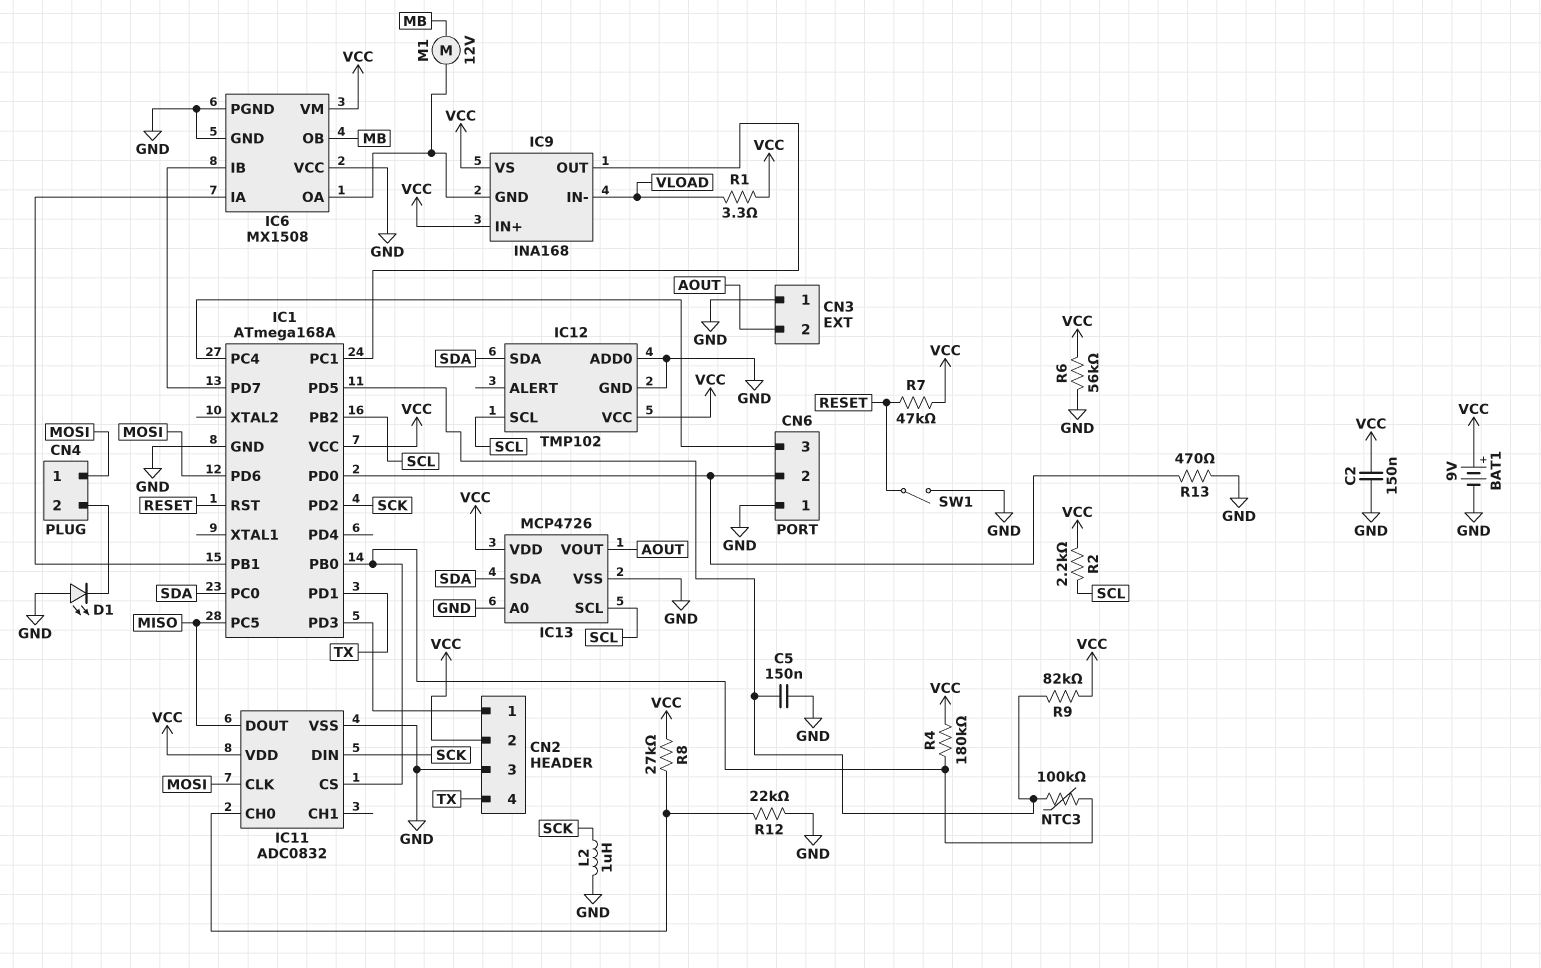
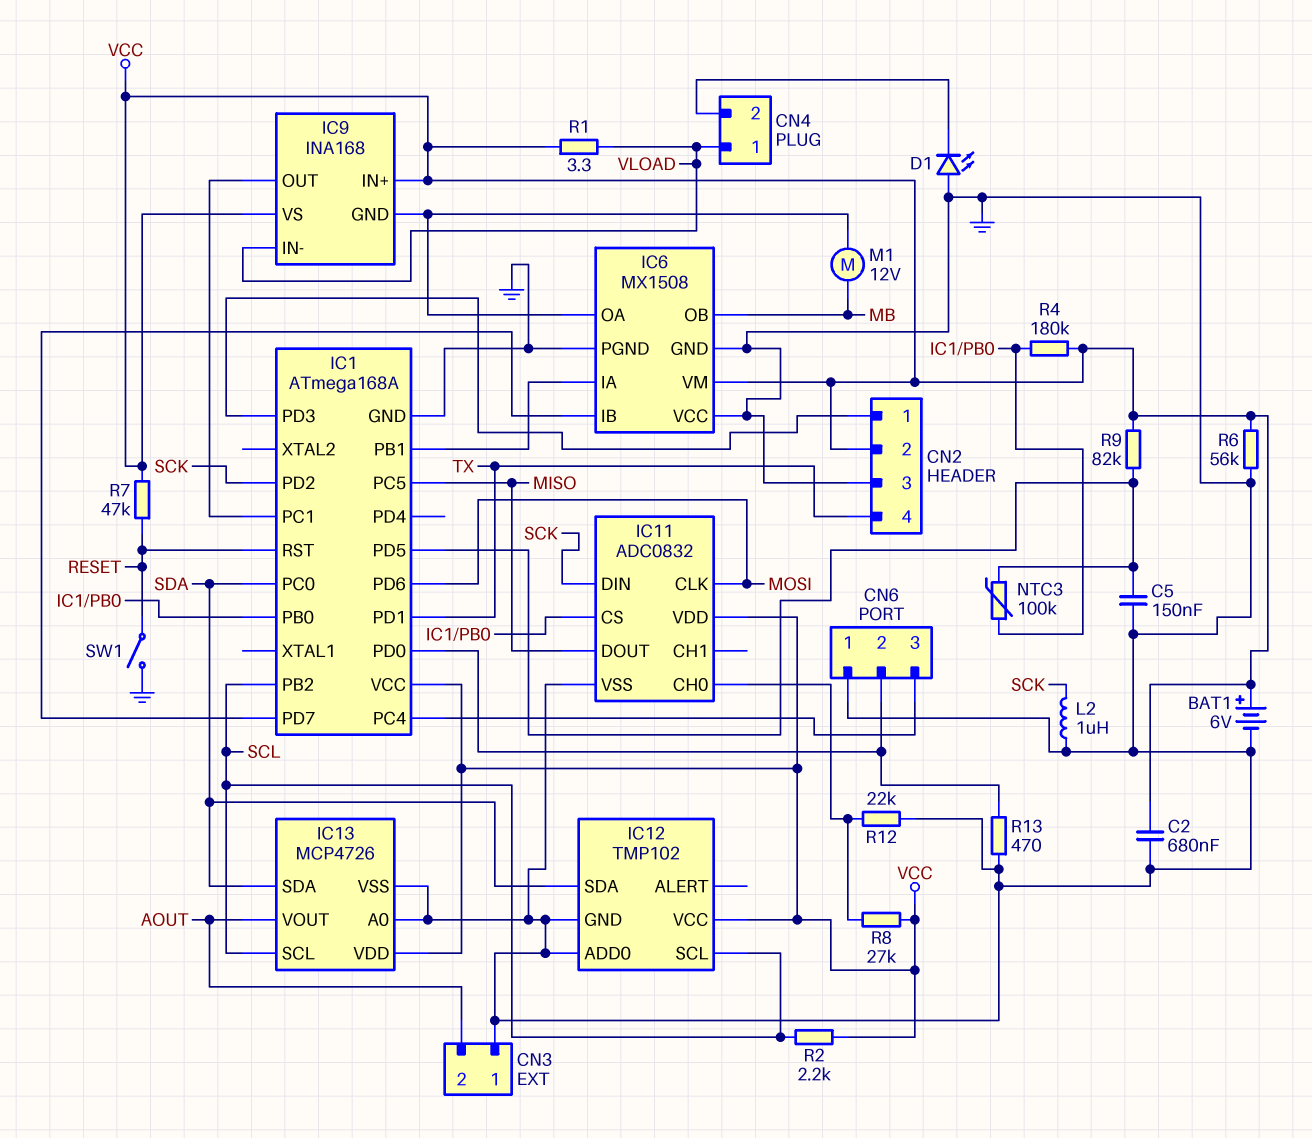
BAT1: 9V (plus VCC, minus GND) -> 6V (plus VCC, minus GND)
C2: 150nF (GND, VCC) -> 680nF (GND, VCC)
CN4 pin 1: MOSI -> VLOAD

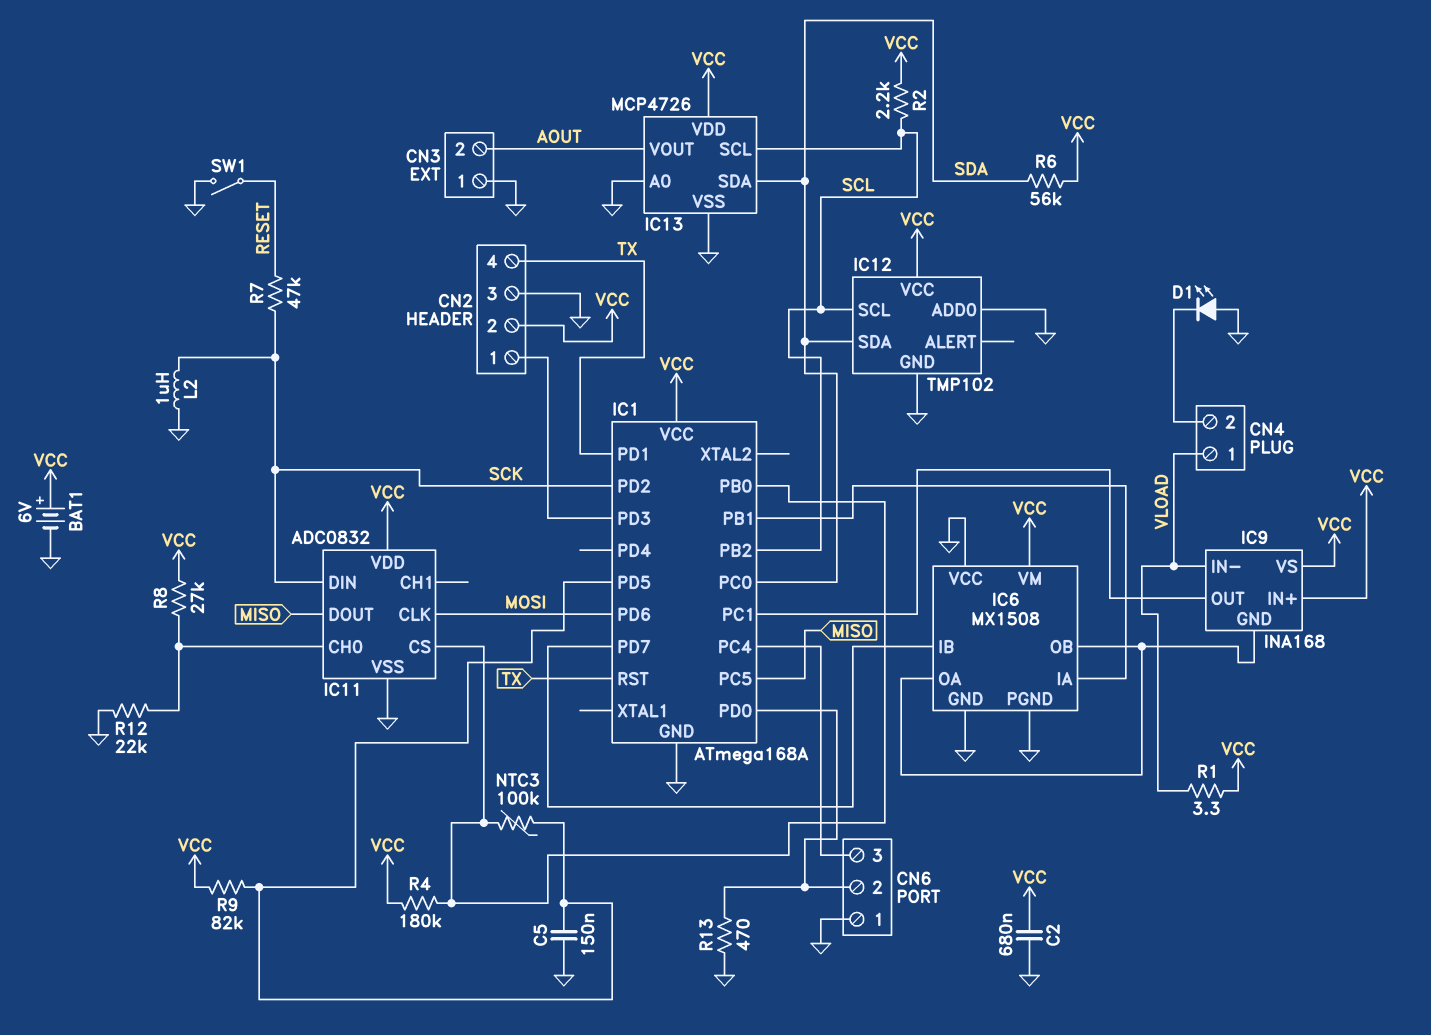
IC1 pin RST: RESET -> TX
IC6 pin OB: MB -> IC6/OA
M1: motor 12V (IC6/OA, MB) -> none
R6: 56k (GND, VCC) -> 56k (SDA, VCC)
R7: 47k (RESET, VCC) -> 47k (RESET, SCK)

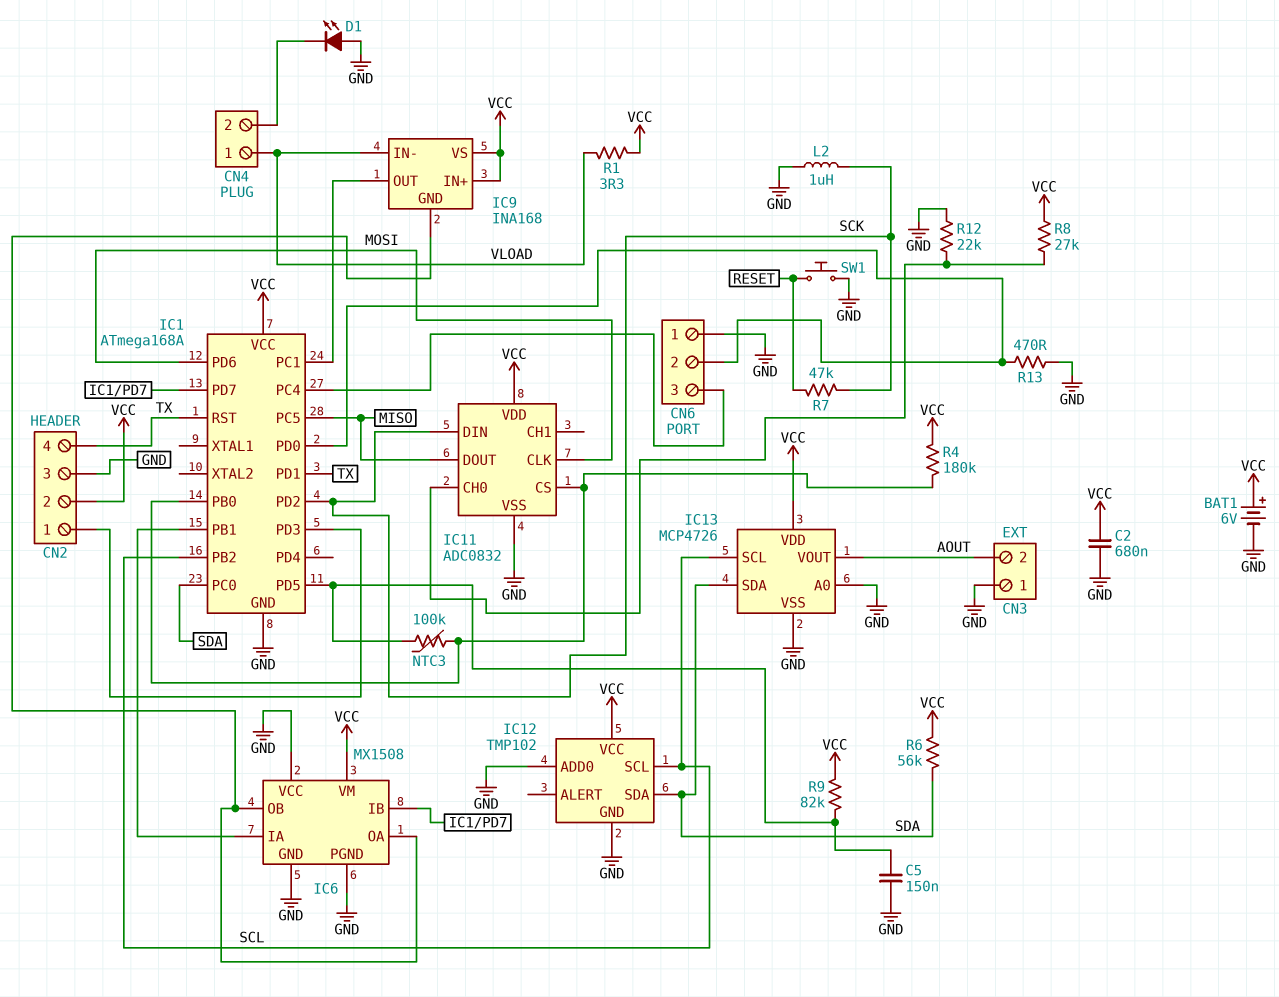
R2: 2.2k (SCL, VCC) -> none
SW1: switch (GND, RESET) -> button (GND, RESET)

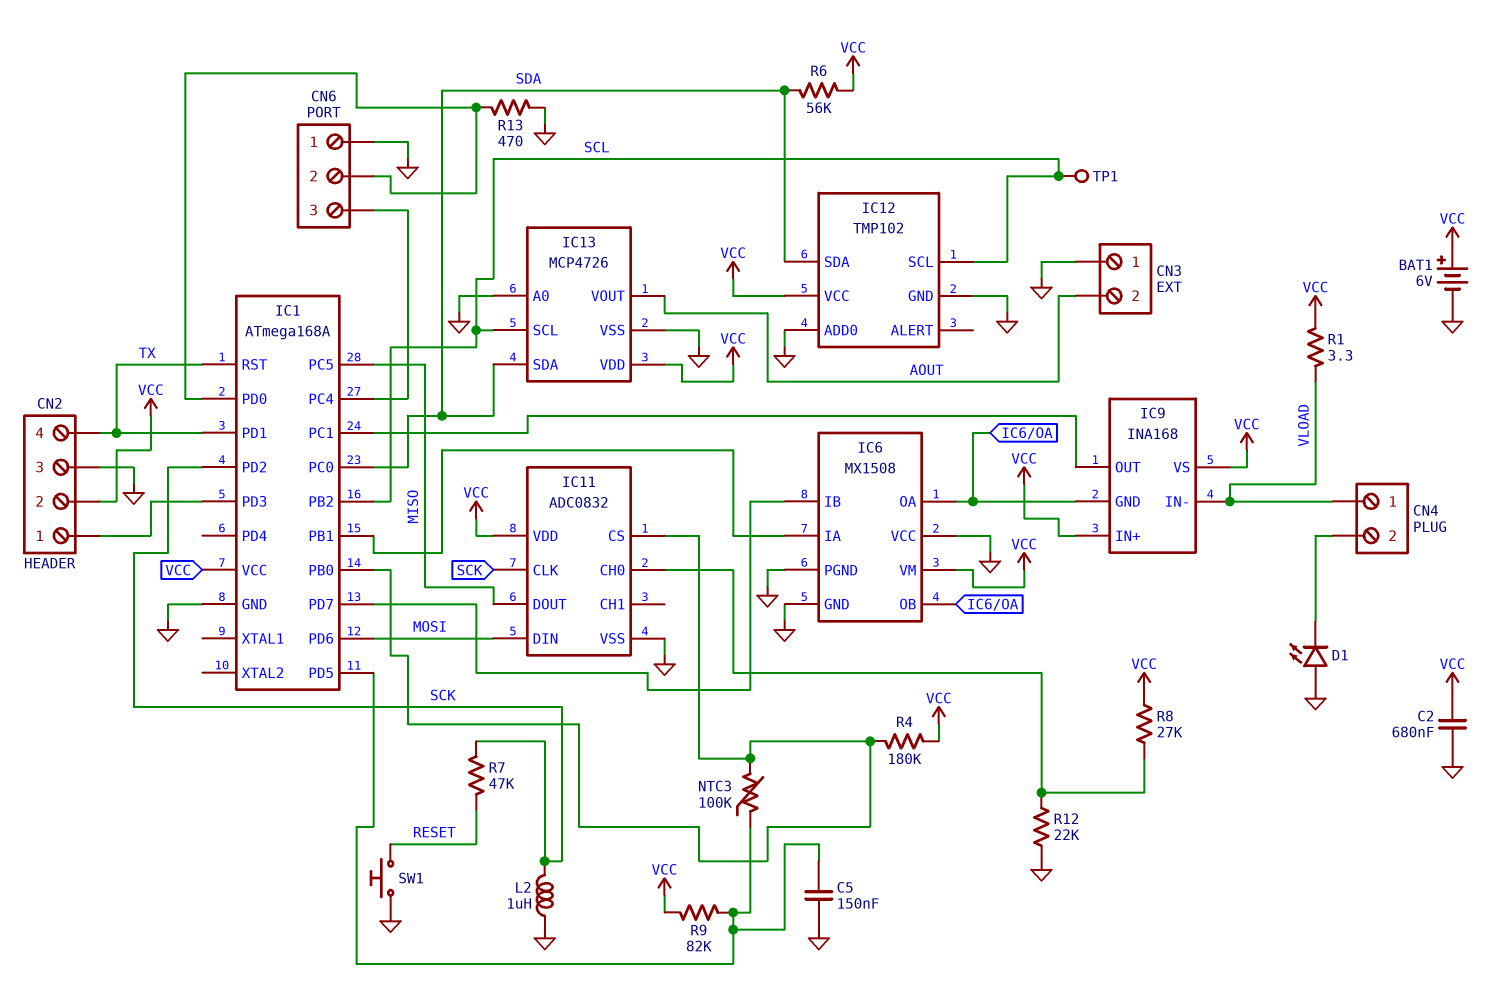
IC11 pin CLK: MOSI -> SCK
IC11 pin DIN: SCK -> MOSI
TP1: none -> test point (SCL)

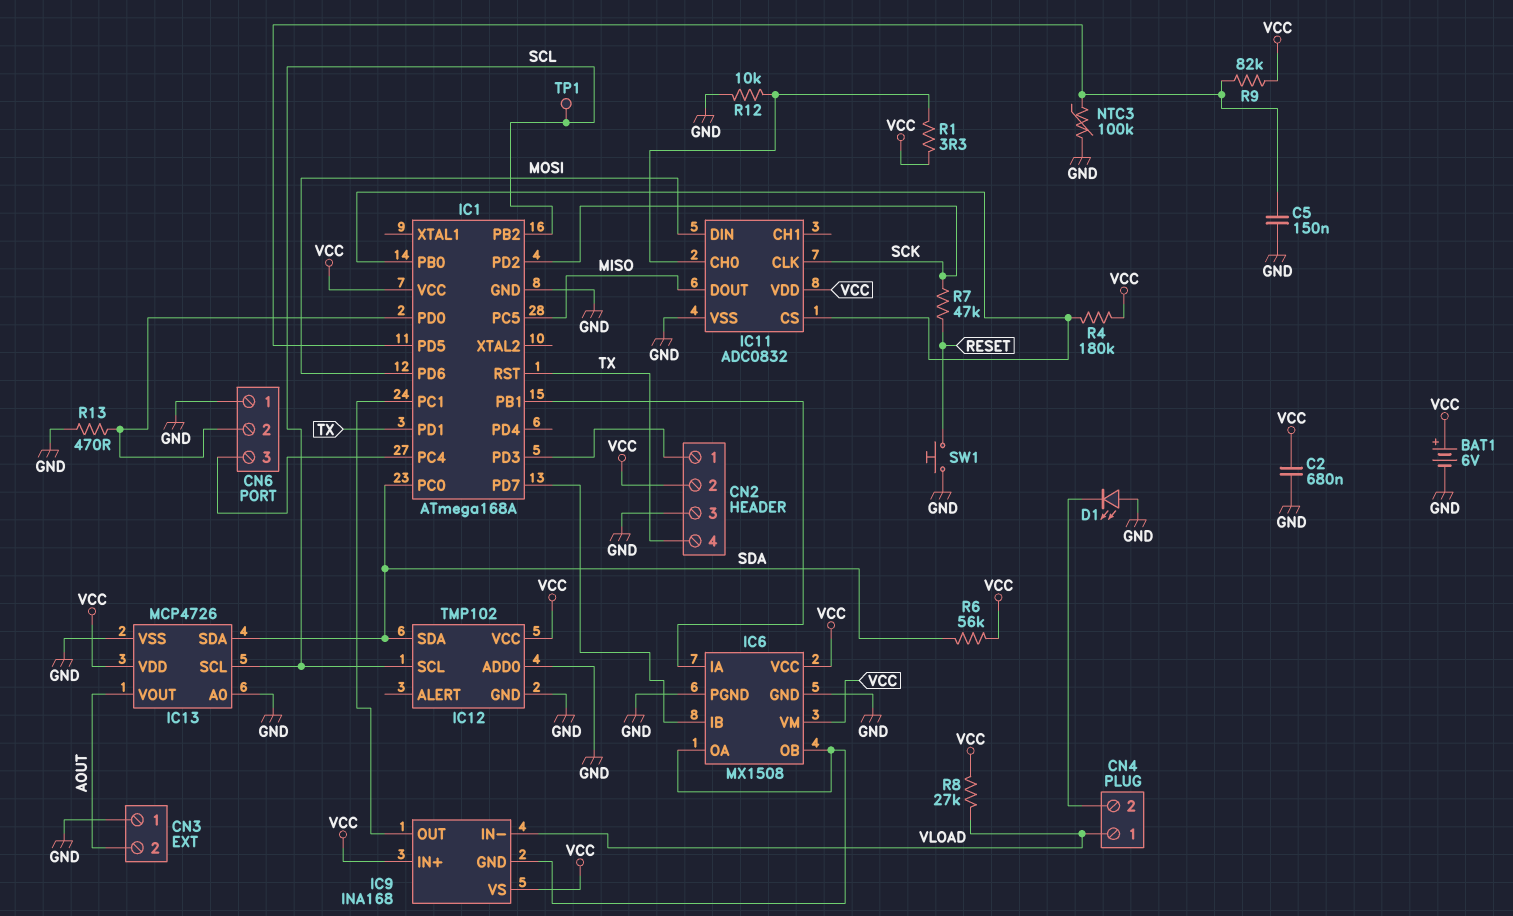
IC6 pin VCC: GND -> VCC
L2: 1uH (GND, SCK) -> none
NTC3: 100k (IC1/PB0, IC1/PD5) -> 100k (GND, IC1/PD5)
R1: 3.3 (VCC, VLOAD) -> 3.3 (IC11/CH0, VCC)
R8: 27k (IC11/CH0, VCC) -> 27k (VCC, VLOAD)
R12: 22k (GND, IC11/CH0) -> 10k (GND, IC11/CH0)

